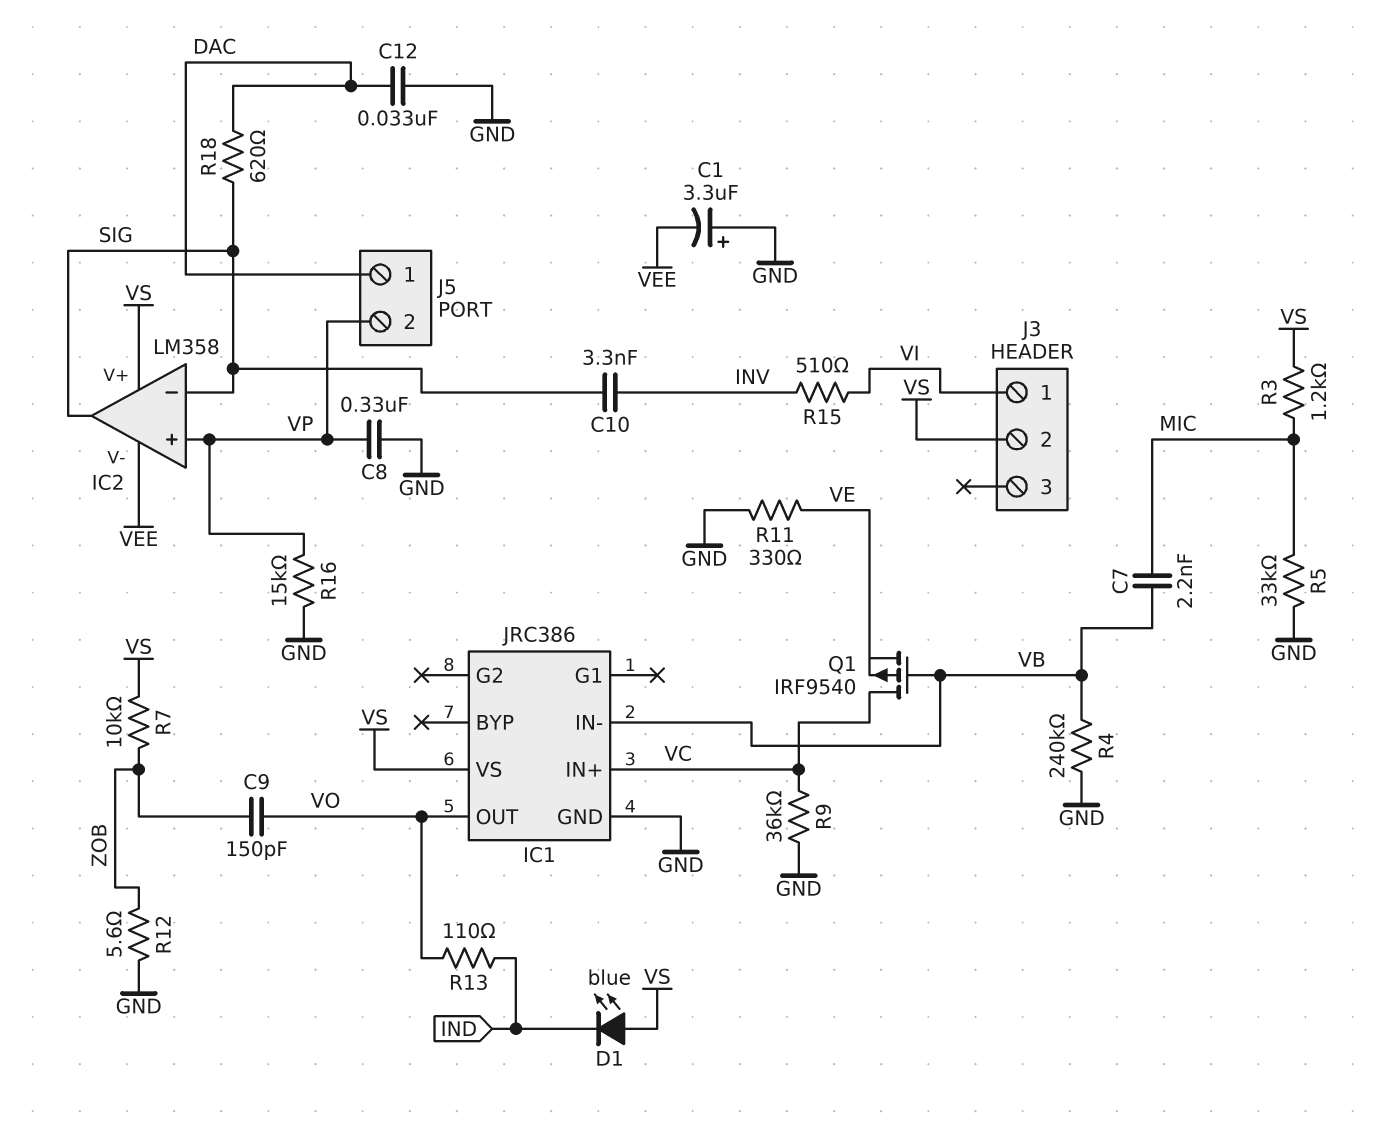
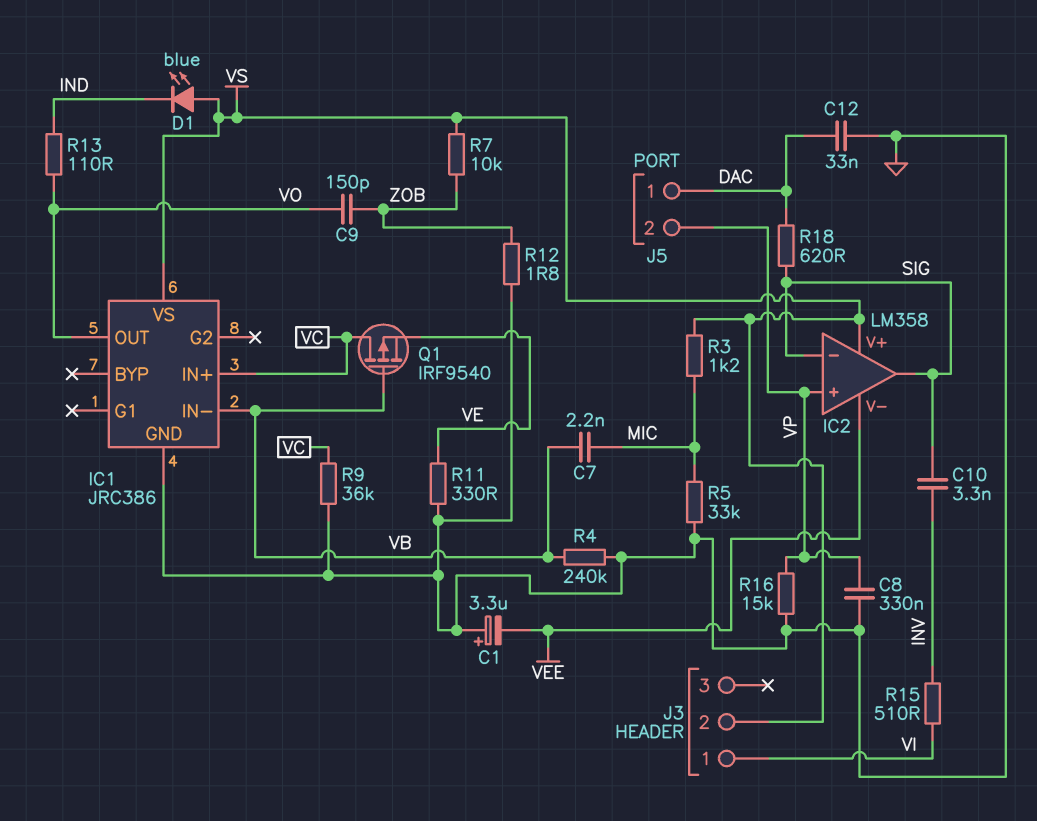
R12: 5.6 (GND, ZOB) -> 1.8 (GND, ZOB)

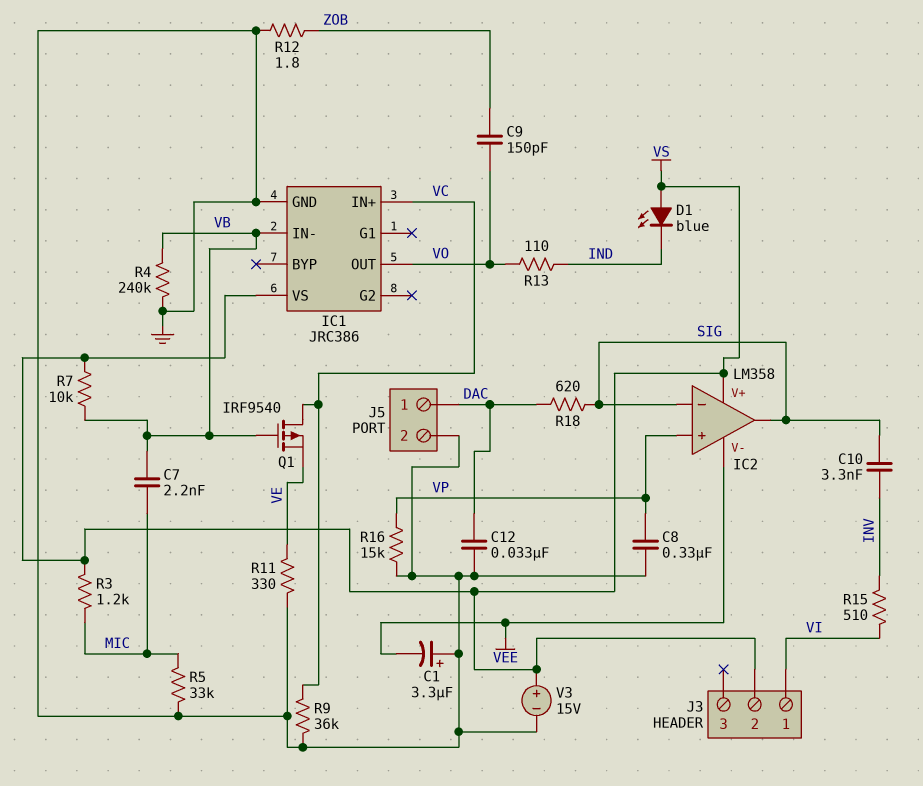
J5 pin 2: VP -> GND
R7: 10k (VS, ZOB) -> 10k (VB, VS)
V3: none -> 15V (plus VS, minus GND)

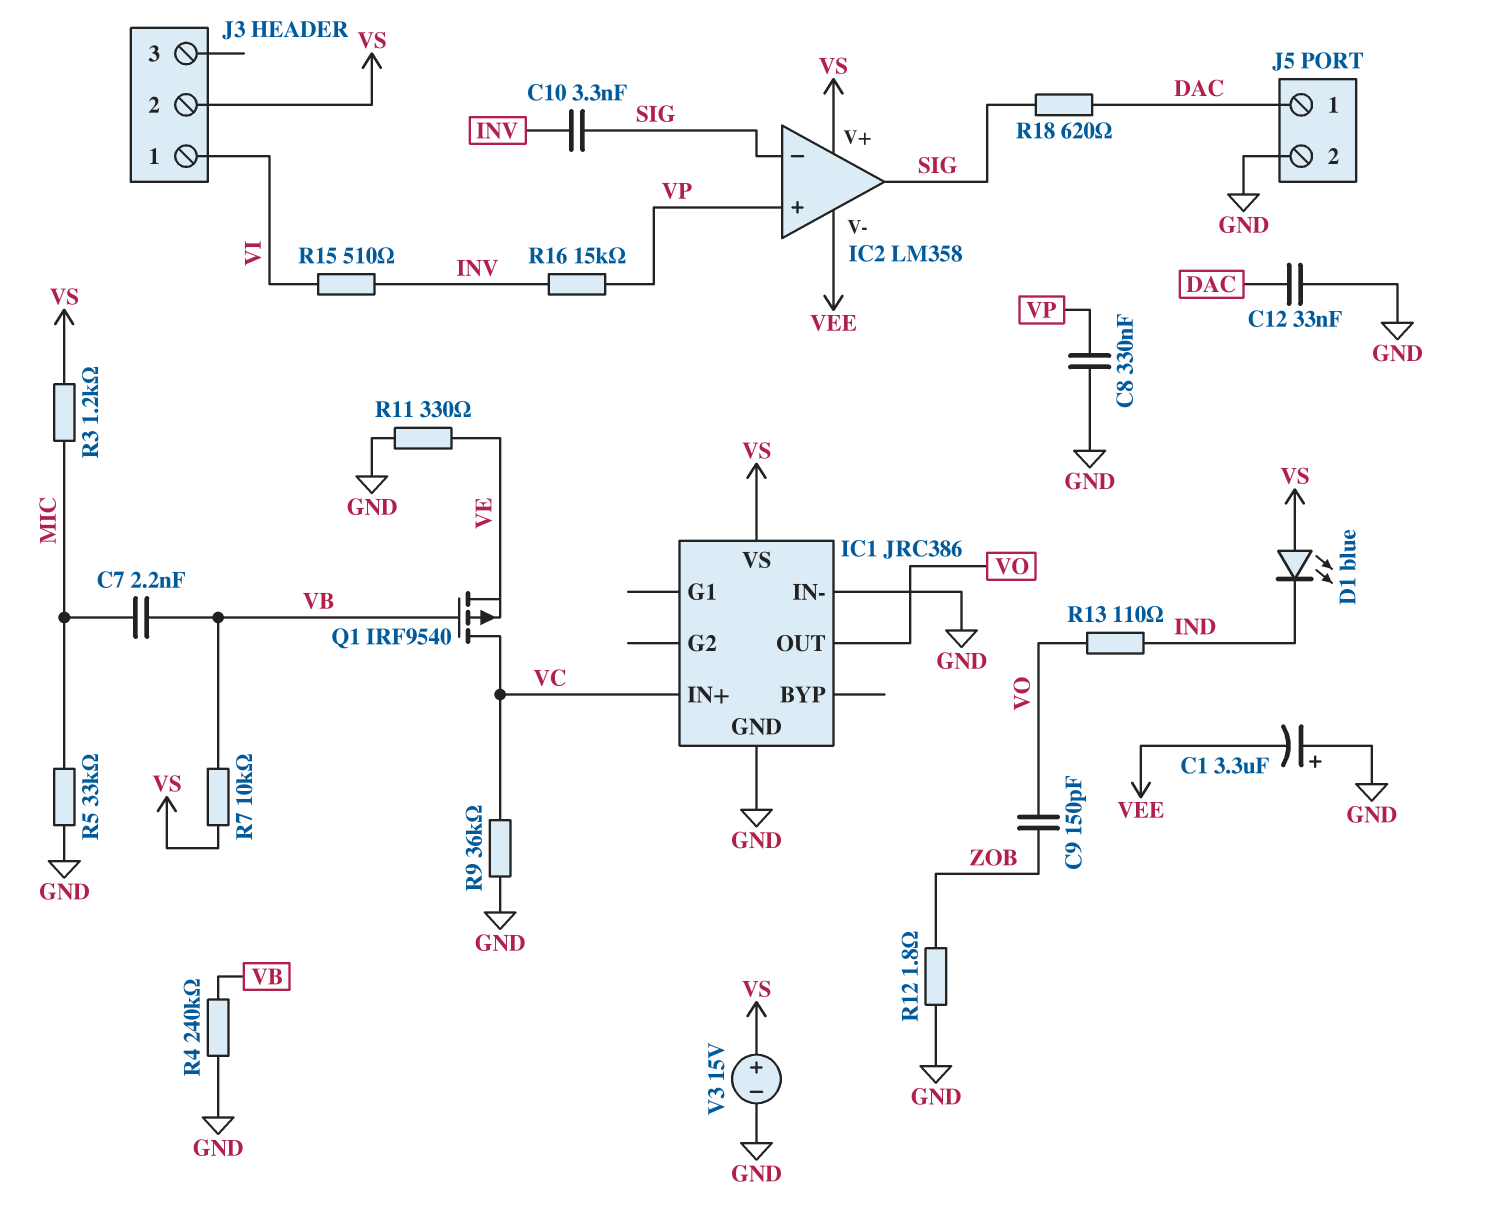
IC1 pin IN-: VB -> GND
R16: 15k (GND, VP) -> 15k (INV, VP)

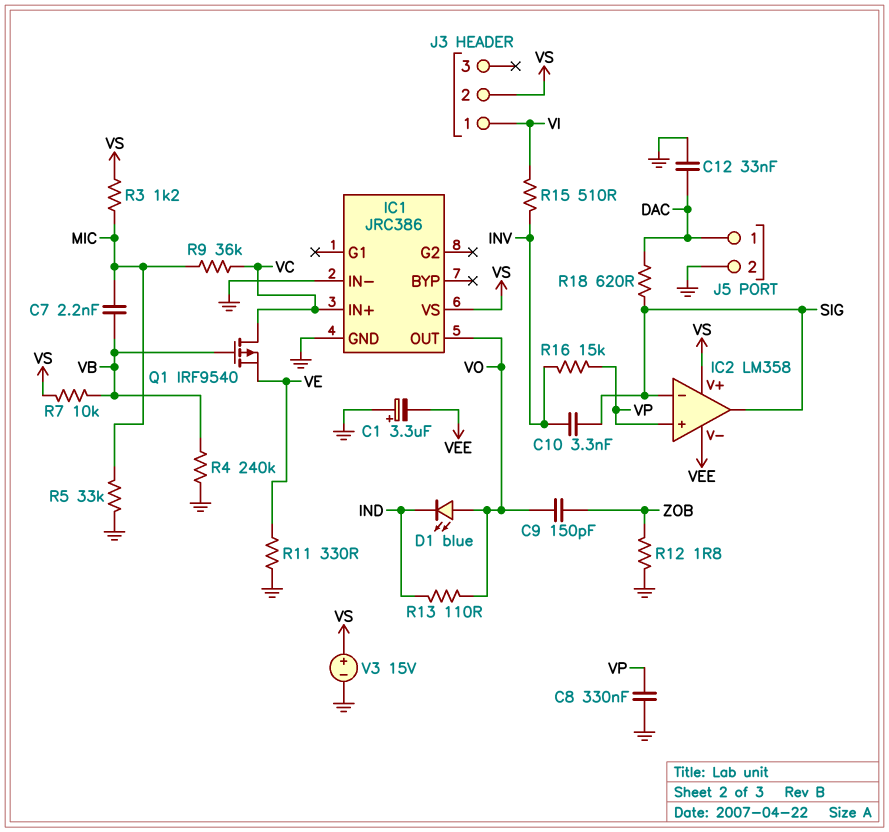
D1: LED blue (A VS, K IND) -> LED blue (A VO, K IND)
R9: 36k (GND, VC) -> 36k (MIC, VC)

